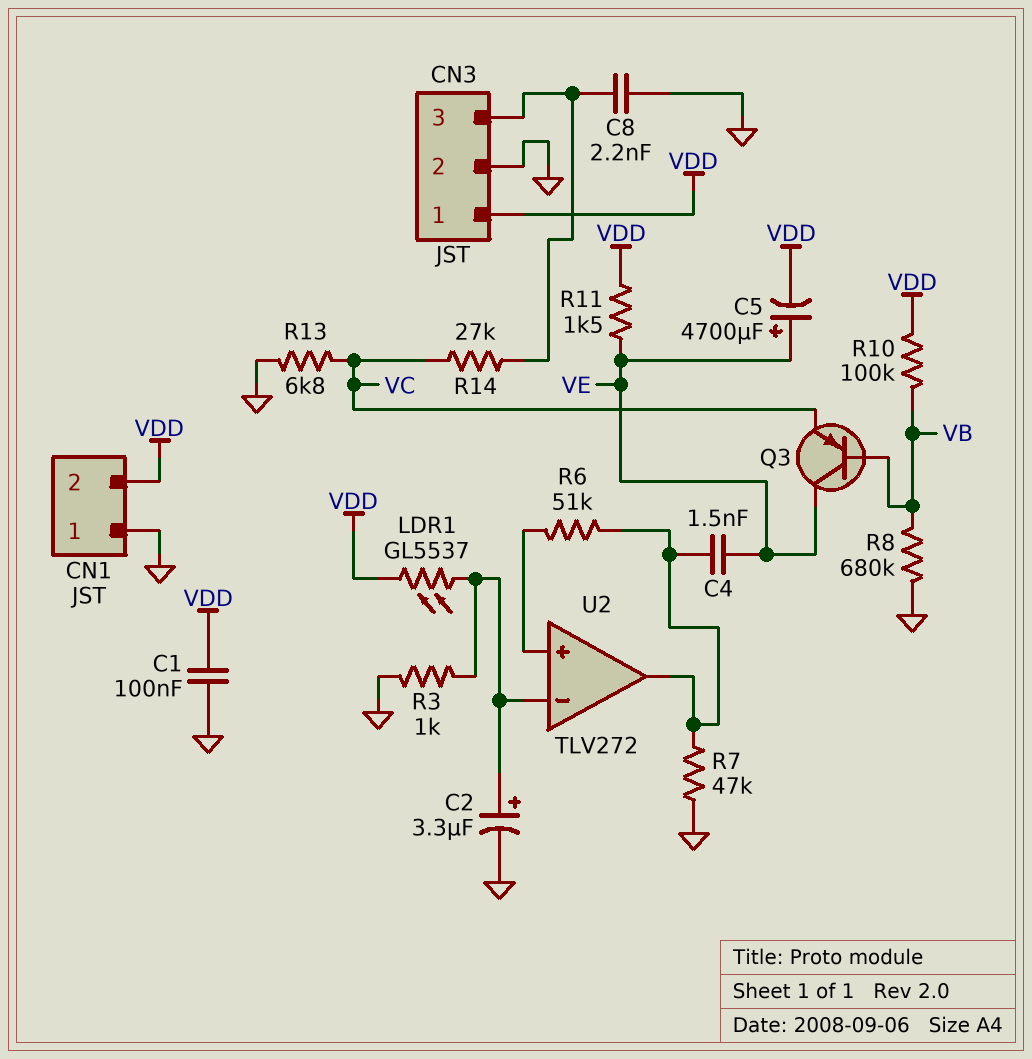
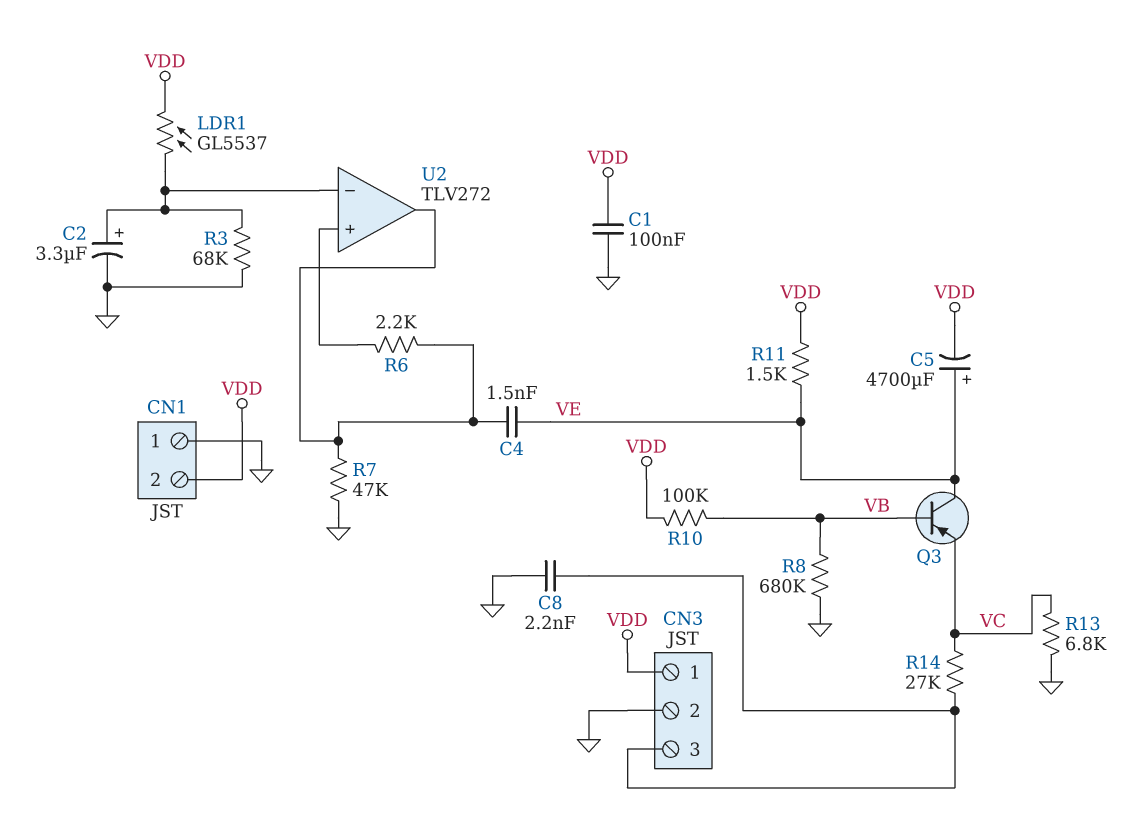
R3: 1k (GND, U2/in-) -> 68k (GND, U2/in-)
R6: 51k (U2/in+, U2/out) -> 2.2k (U2/in+, U2/out)

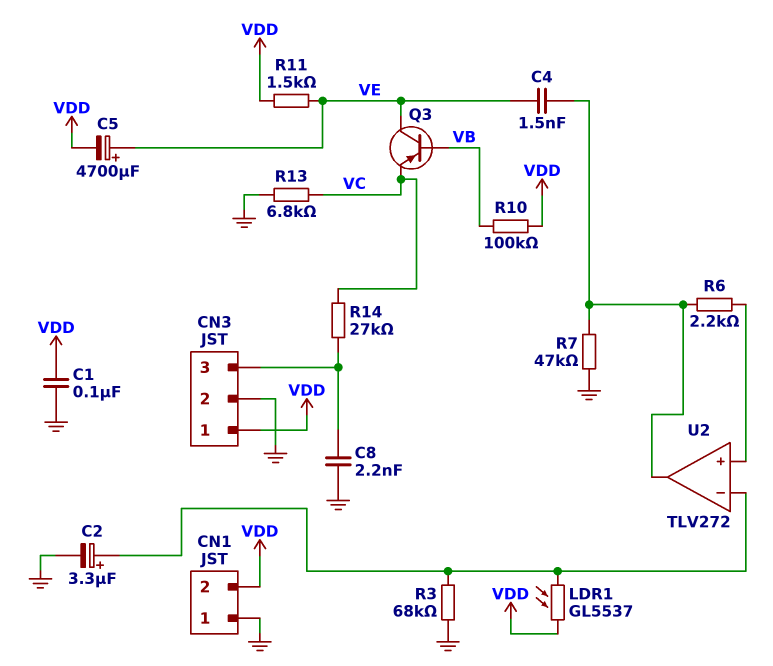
R8: 680k (GND, VB) -> none

